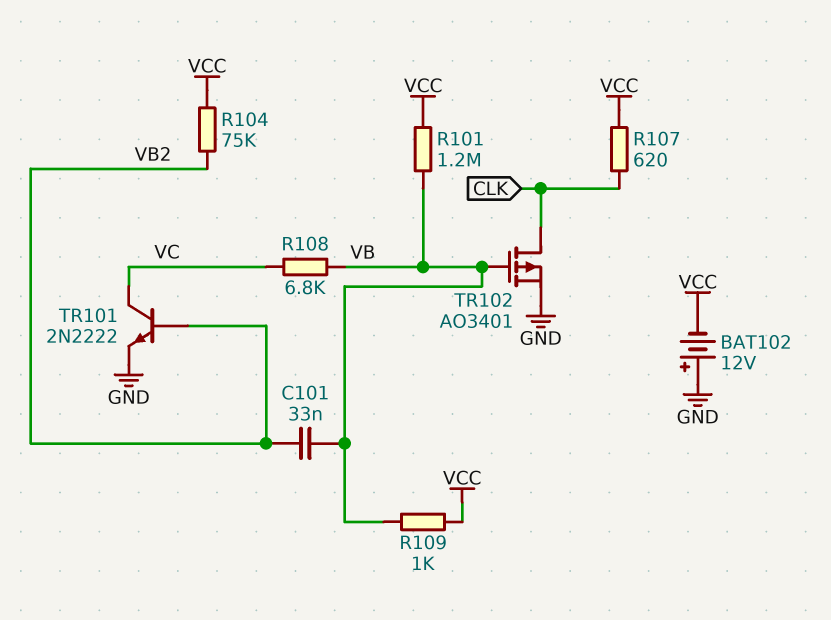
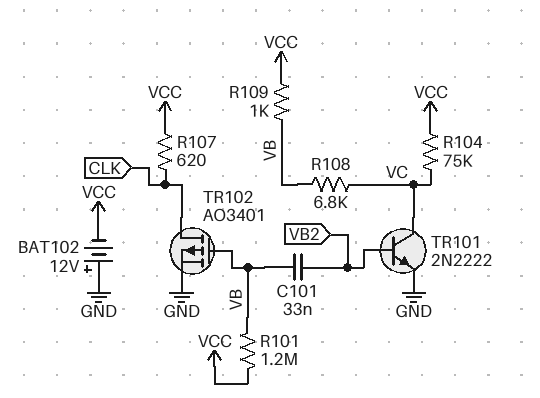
R104: 75k (VB2, VCC) -> 75k (VC, VCC)

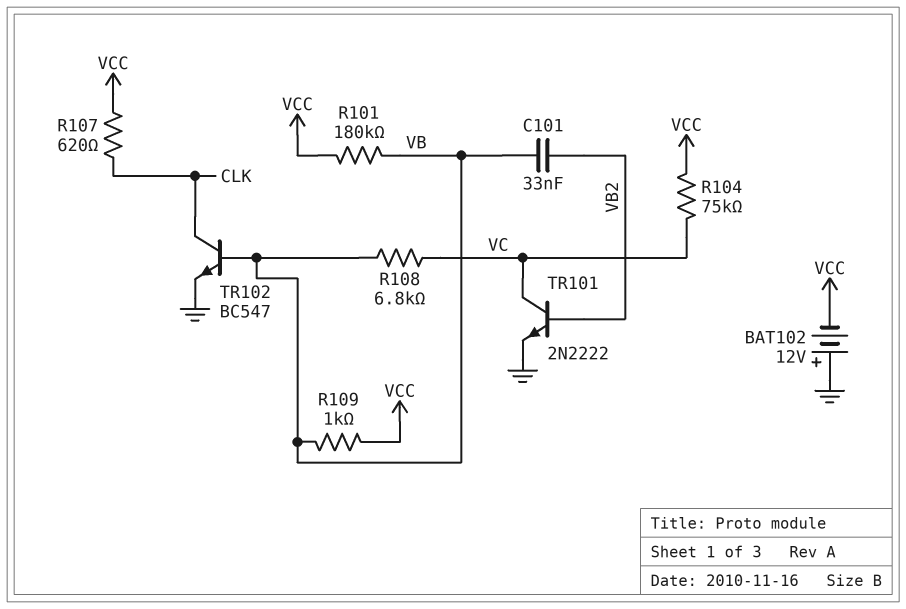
R101: 1.2M (VB, VCC) -> 180k (VB, VCC)
TR102: PMOS AO3401 (G VB, D CLK, S GND) -> NPN BC547 (B VB, C CLK, E GND)

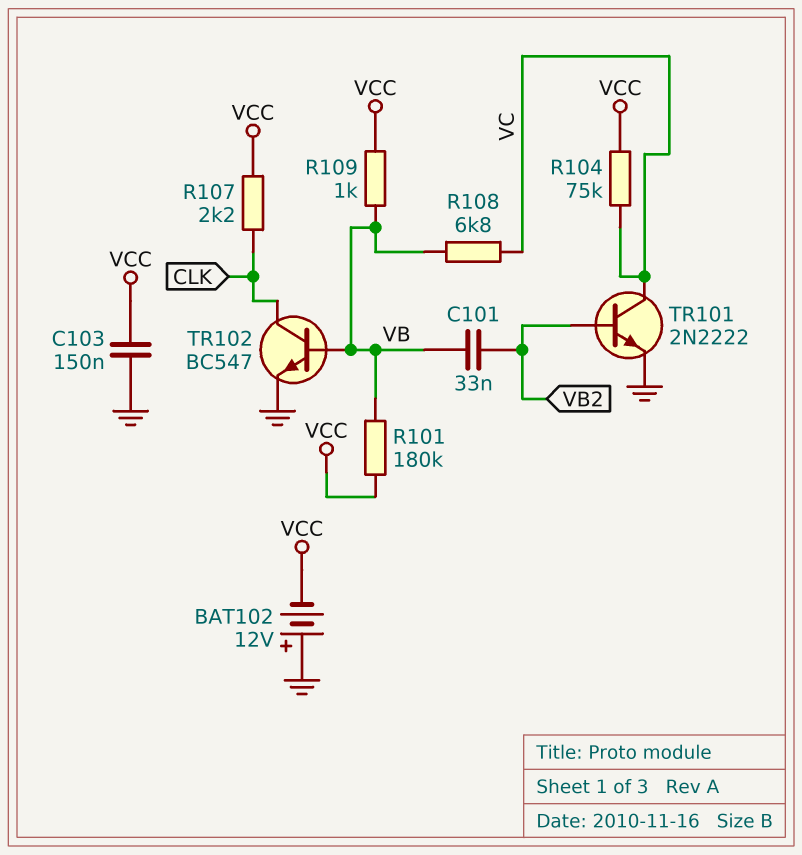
C103: none -> 150nF (GND, VCC)
R107: 620 (CLK, VCC) -> 2.2k (CLK, VCC)

